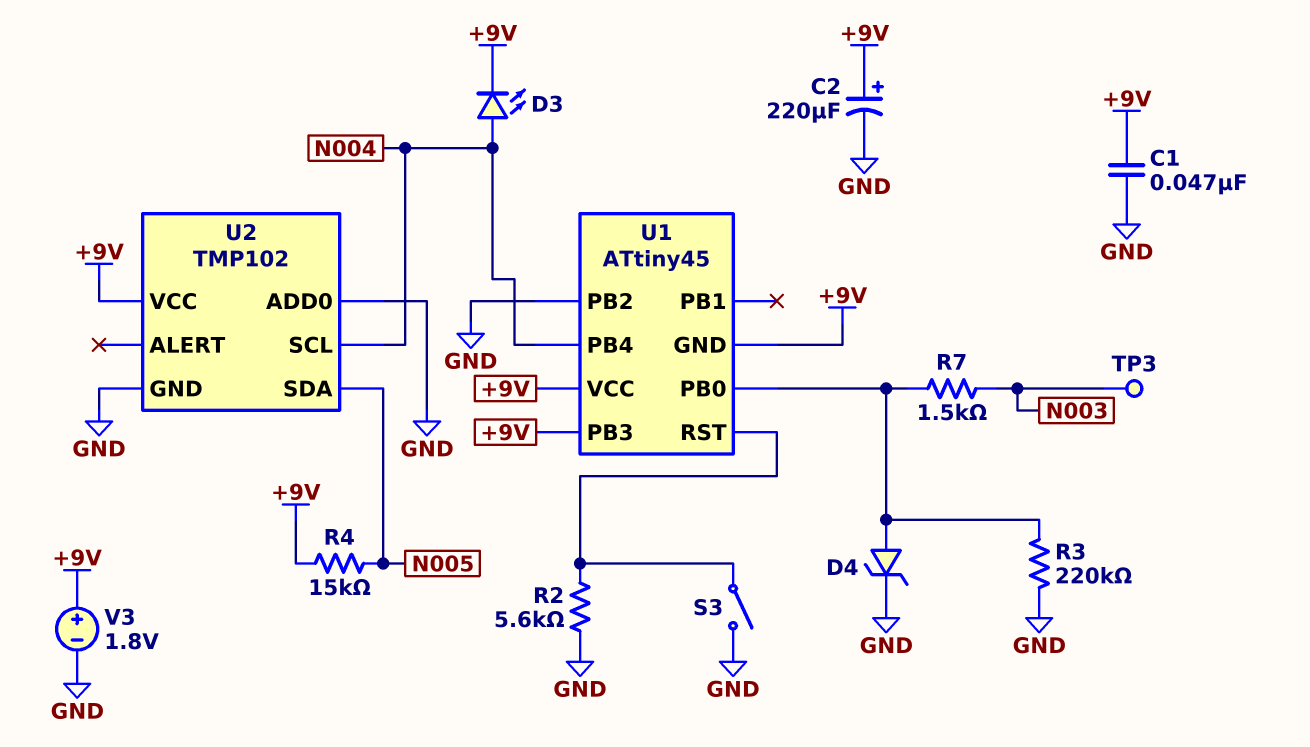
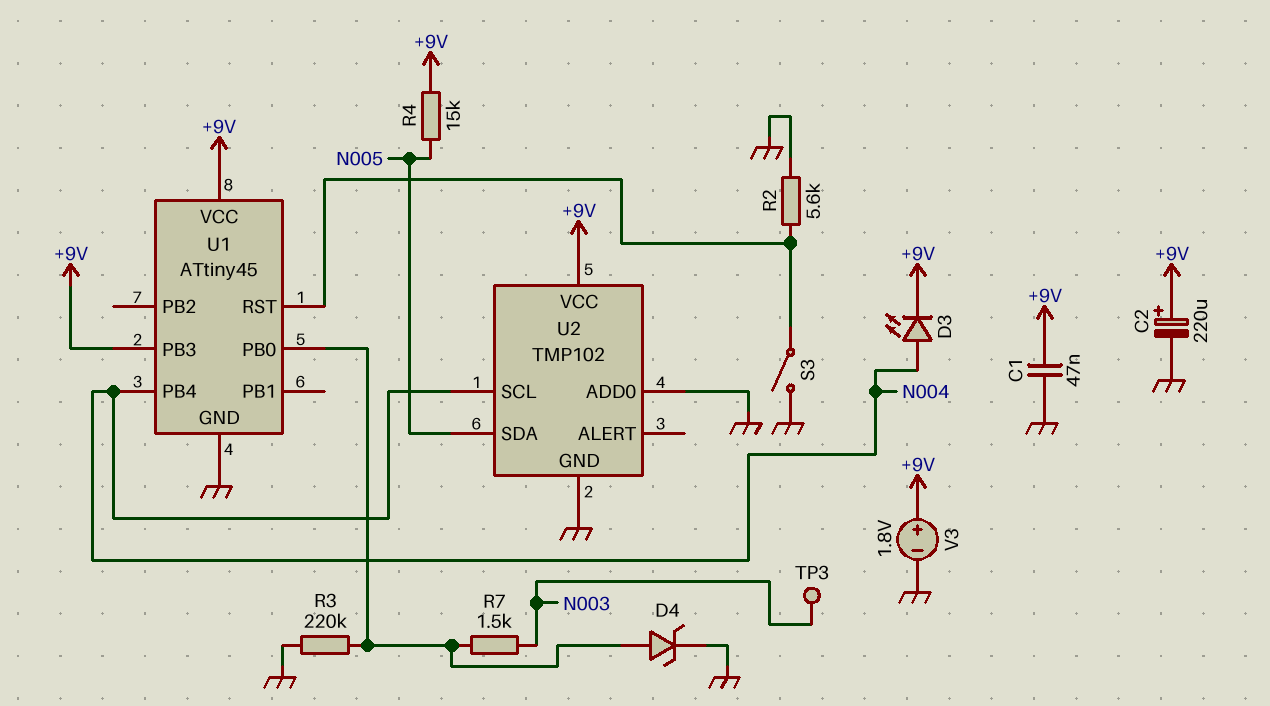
U1 pin GND: +9V -> GND
U1 pin PB2: GND -> none

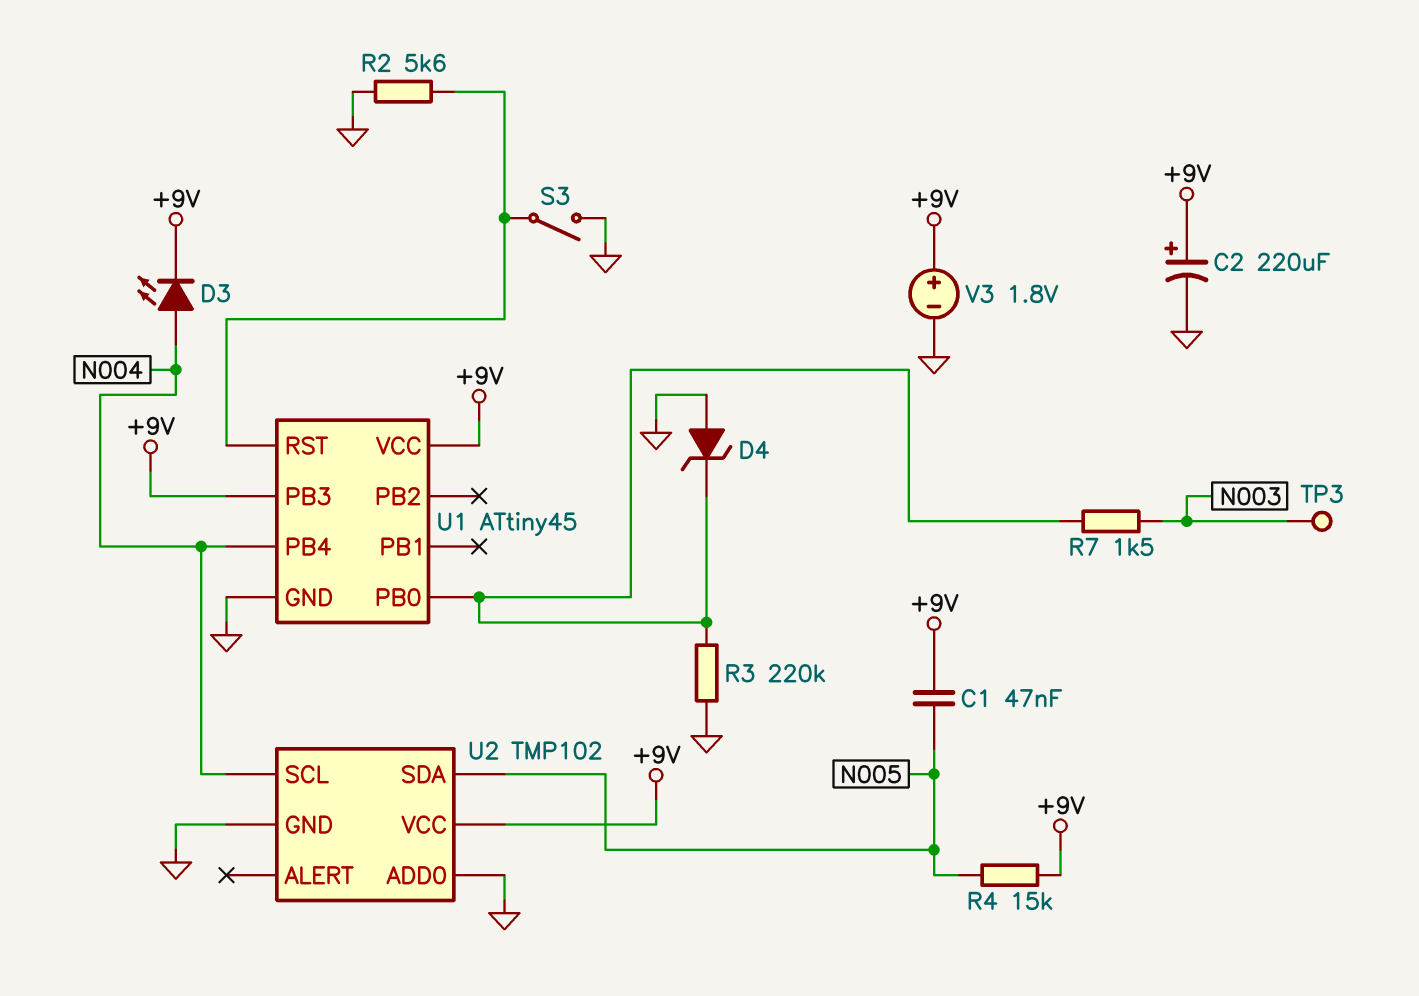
C1: 47nF (+9V, GND) -> 47nF (+9V, N005)
D4: zener (A U1/PB0, K GND) -> zener (A GND, K U1/PB0)

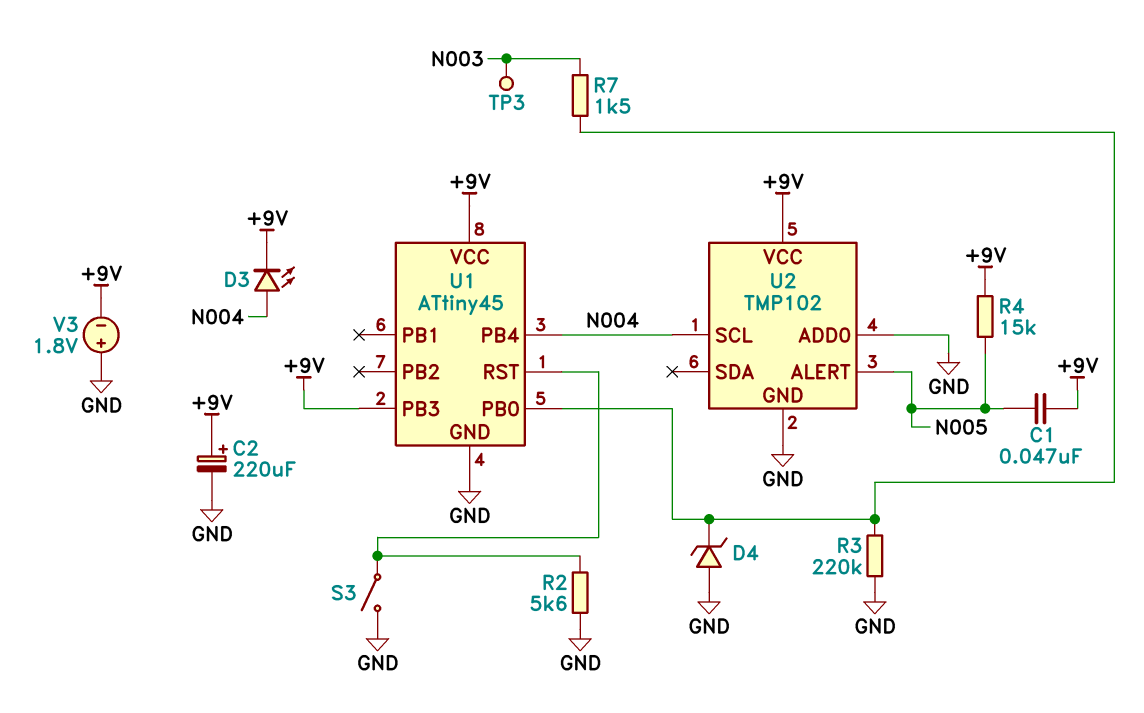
U2 pin ALERT: none -> N005
U2 pin SDA: N005 -> none
V3: 1.8V (plus +9V, minus GND) -> 1.8V (plus GND, minus +9V)

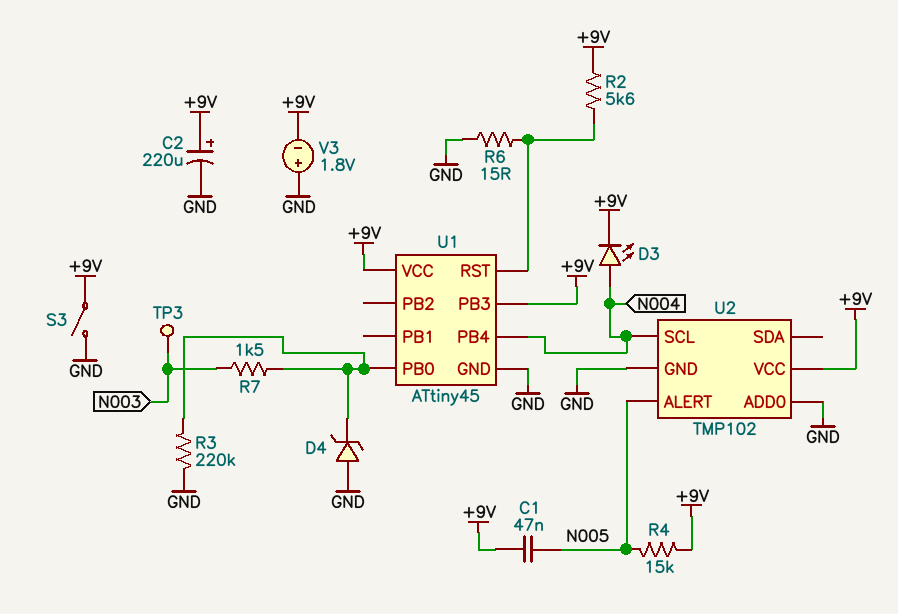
R2: 5.6k (GND, U1/RST) -> 5.6k (+9V, U1/RST)
R6: none -> 15 (GND, U1/RST)
S3: switch (GND, U1/RST) -> switch (+9V, GND)

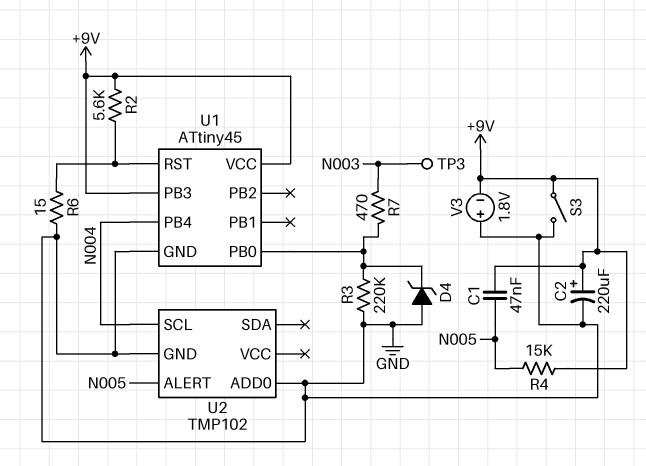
D3: LED (A N004, K +9V) -> none
R7: 1.5k (N003, U1/PB0) -> 470 (N003, U1/PB0)
U2 pin VCC: +9V -> none

